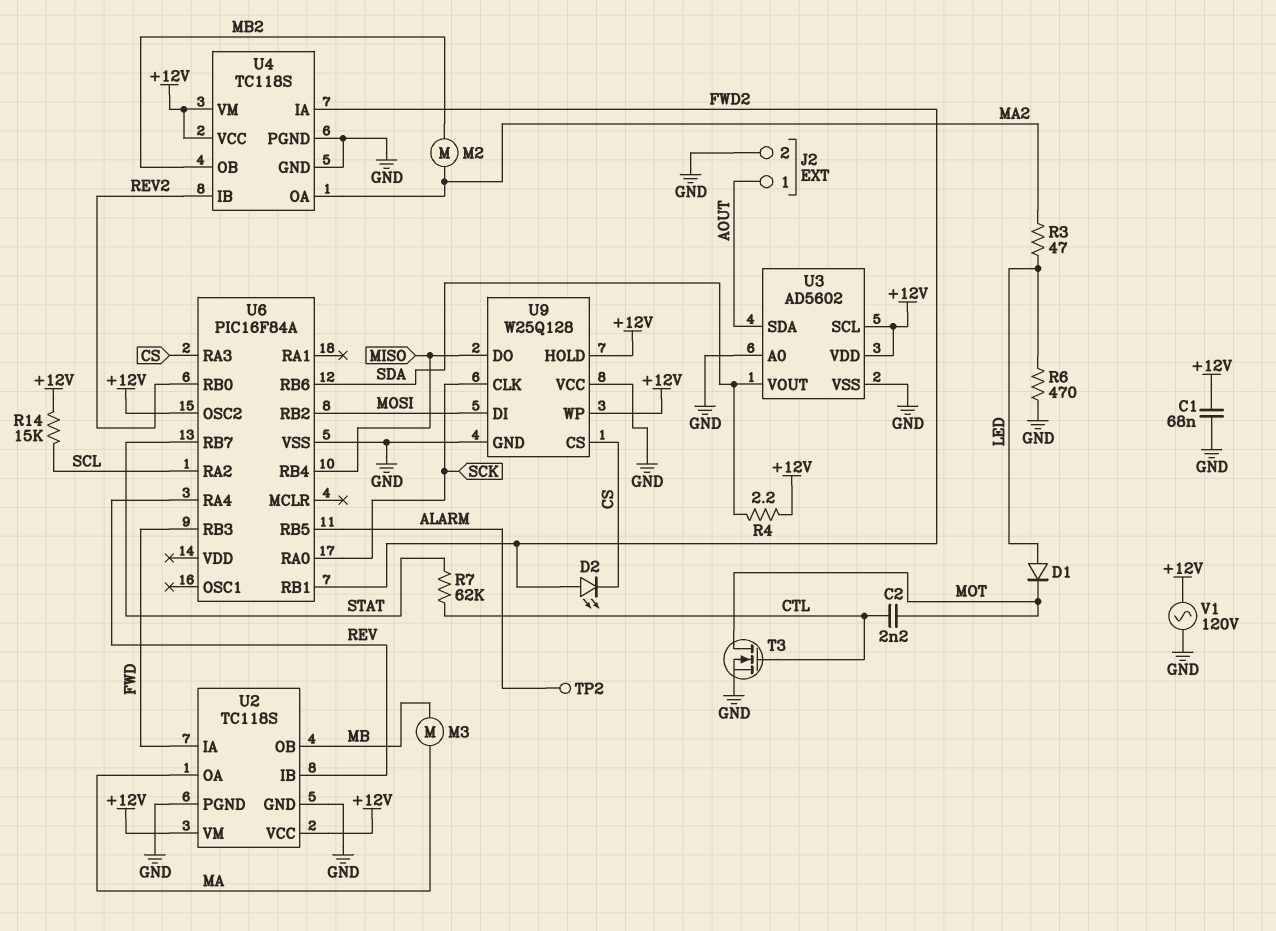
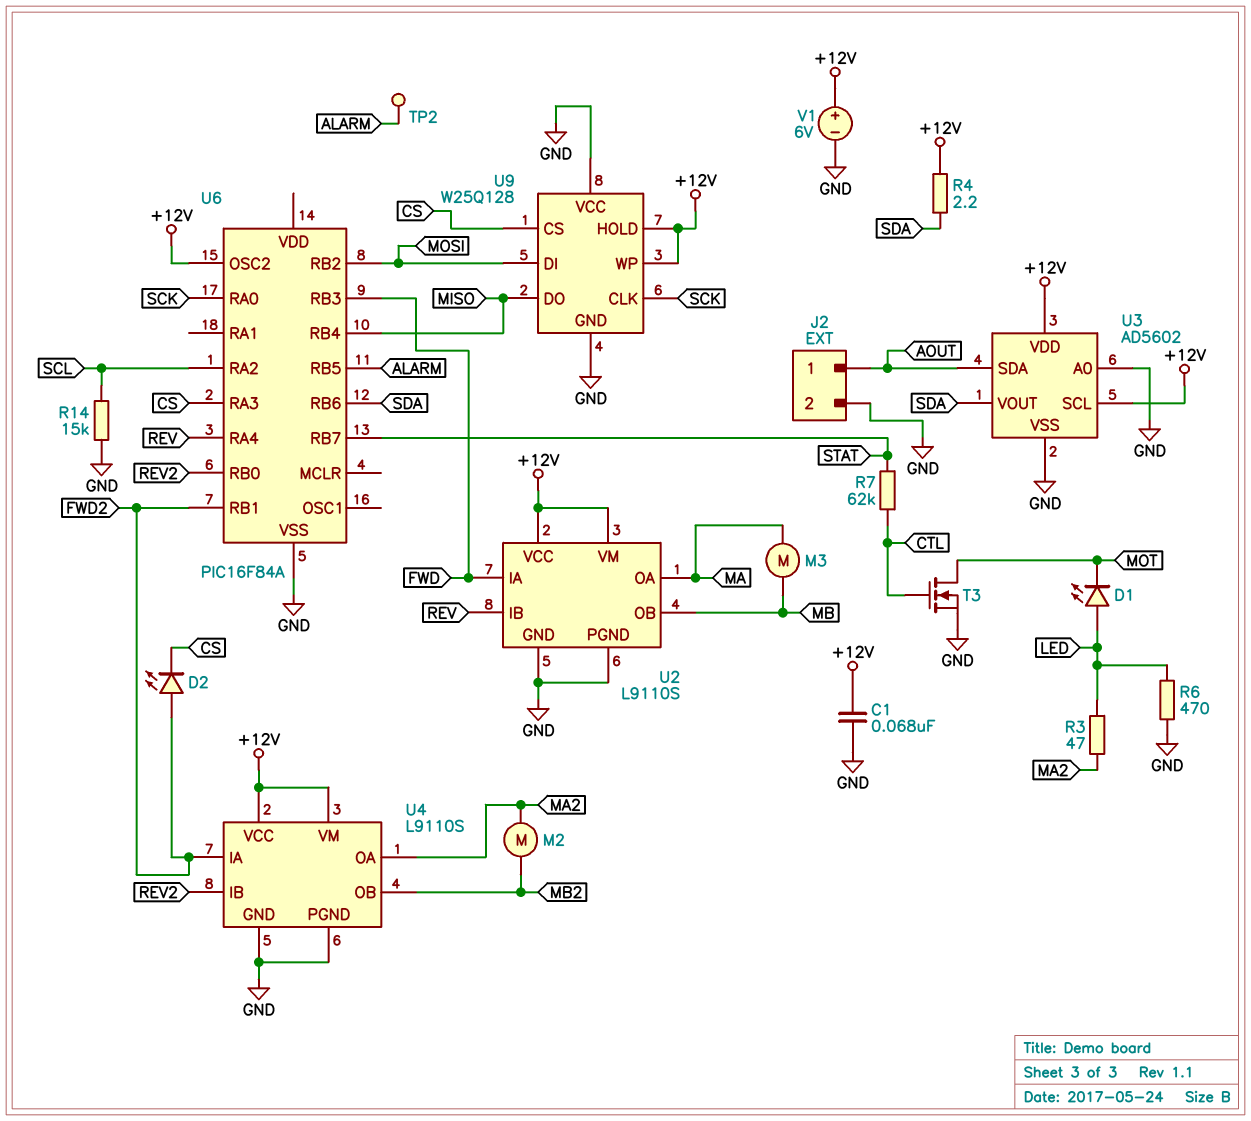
C2: 2.2nF (CTL, MOT) -> none
D1: diode (A LED, K MOT) -> LED (A LED, K MOT)
R14: 15k (+12V, SCL) -> 15k (GND, SCL)
U2: TC118S -> L9110S
U4: TC118S -> L9110S
V1: AC 120V (+12V, GND) -> 6V (plus +12V, minus GND)

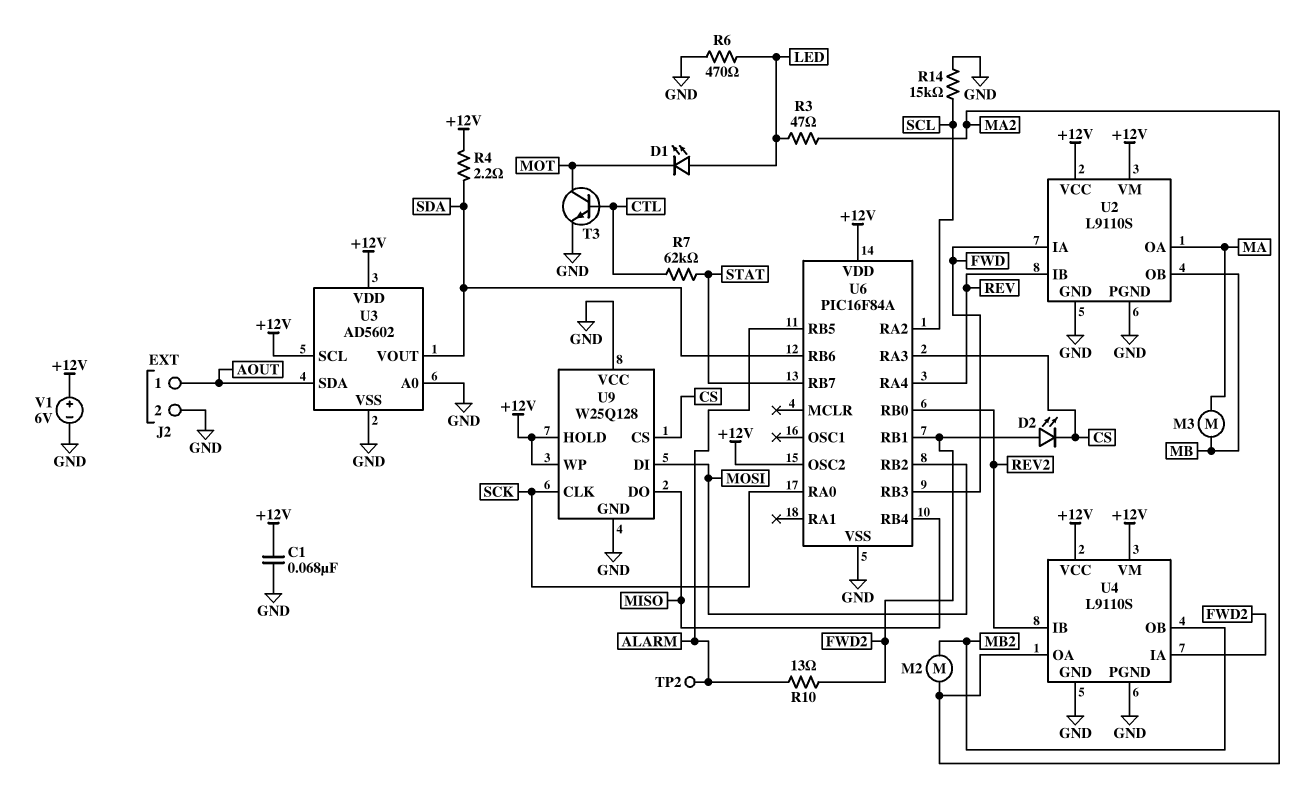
R10: none -> 13 (ALARM, FWD2)
T3: NMOS (G CTL, D MOT, S GND) -> NPN (B CTL, C MOT, E GND)
U6 pin VDD: none -> +12V

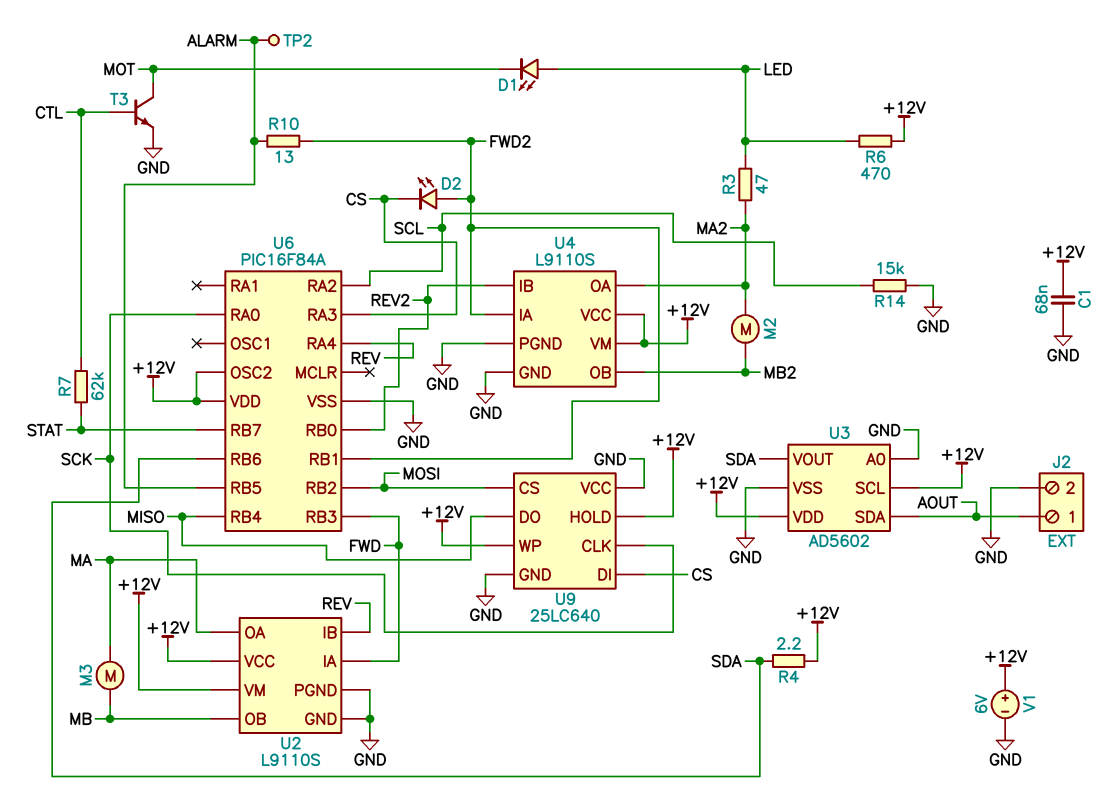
R6: 470 (GND, LED) -> 470 (+12V, LED)
U9: W25Q128 -> 25LC640
U9 pin CS: CS -> MOSI
U9 pin DI: MOSI -> CS

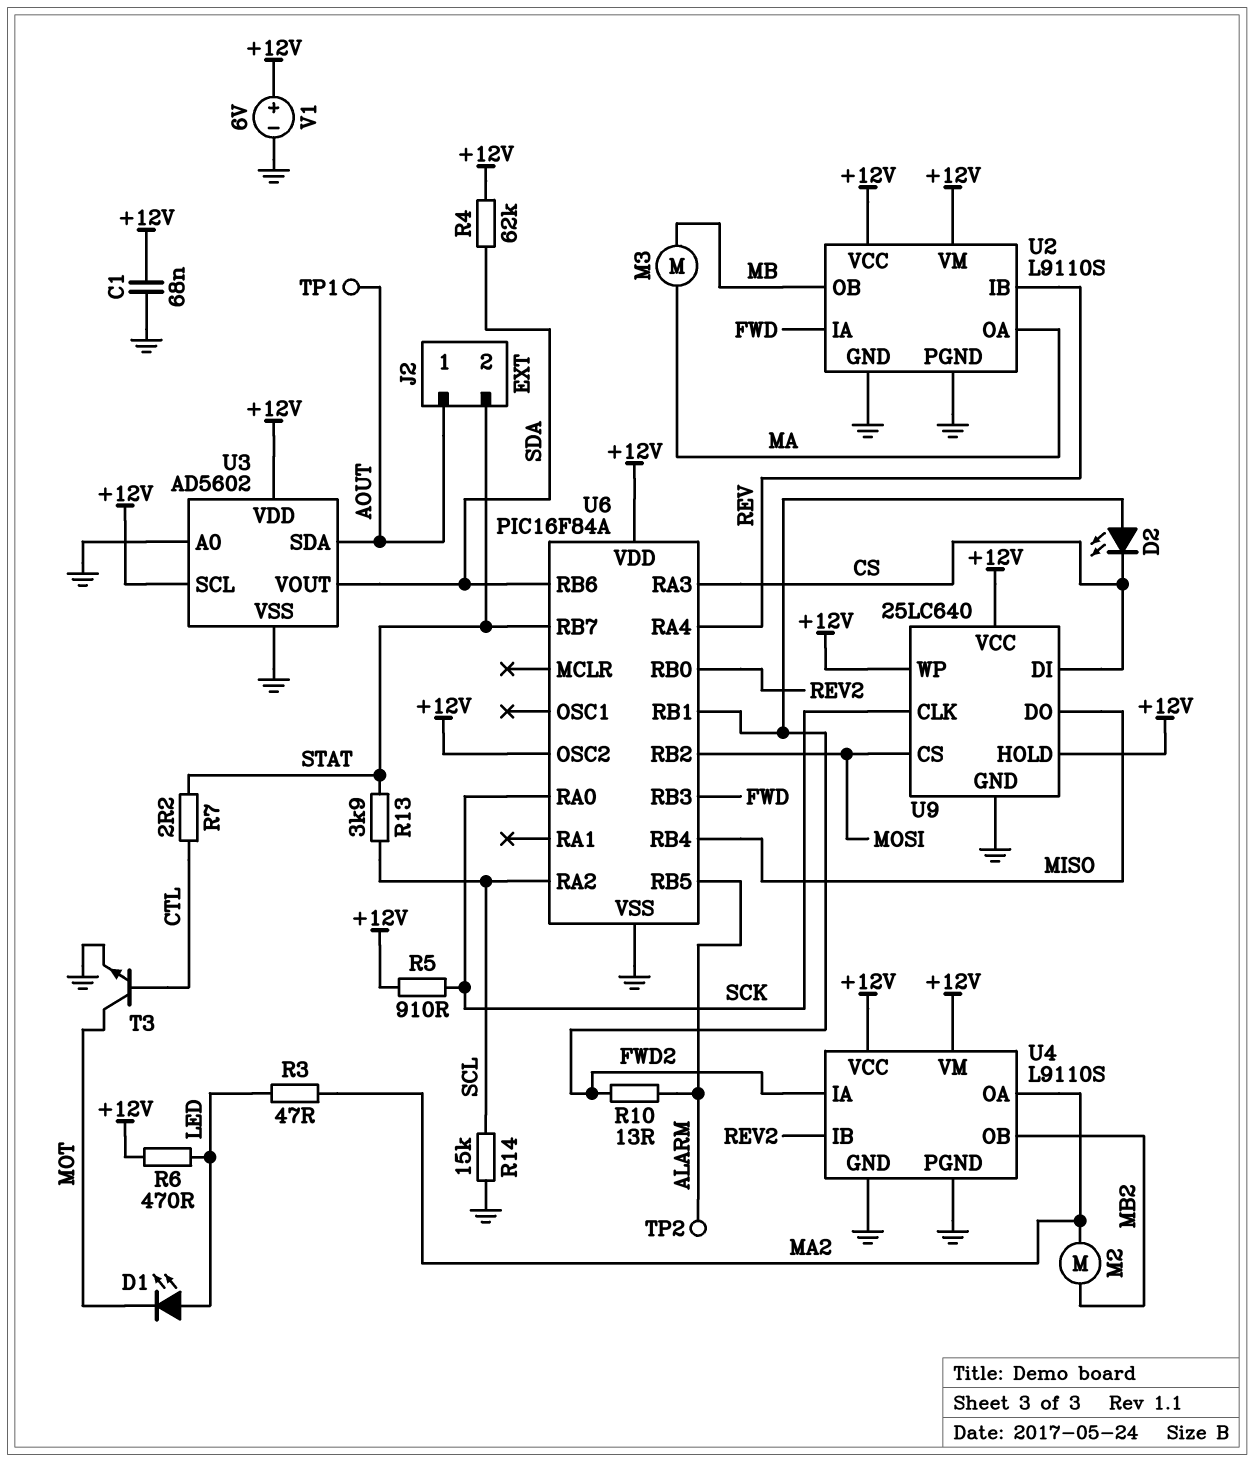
J2 pin 2: GND -> STAT
R4: 2.2 (+12V, SDA) -> 62k (+12V, SDA)
R5: none -> 910 (+12V, SCK)
R7: 62k (CTL, STAT) -> 2.2 (CTL, STAT)
R13: none -> 3.9k (SCL, STAT)
TP1: none -> test point (AOUT)
U9 pin VCC: GND -> +12V

